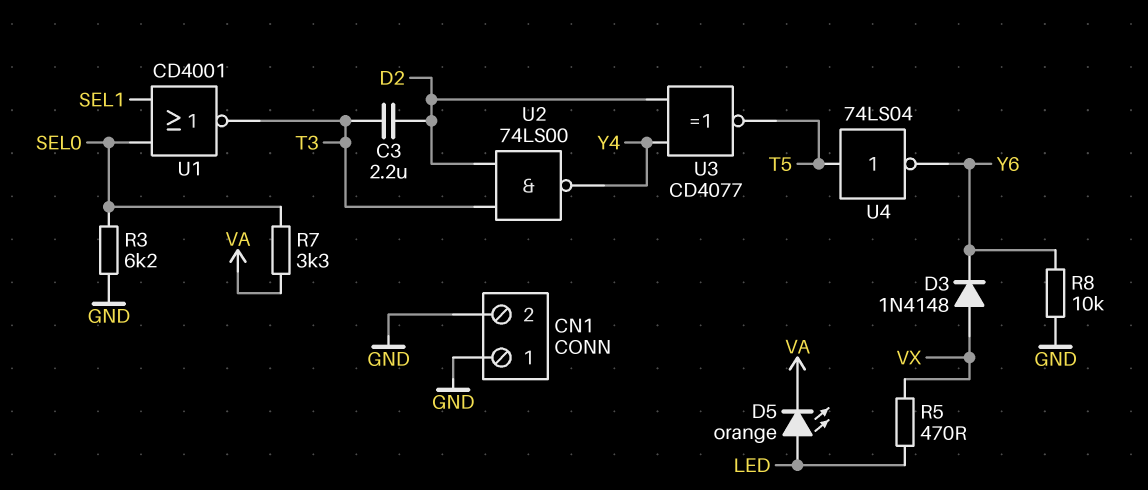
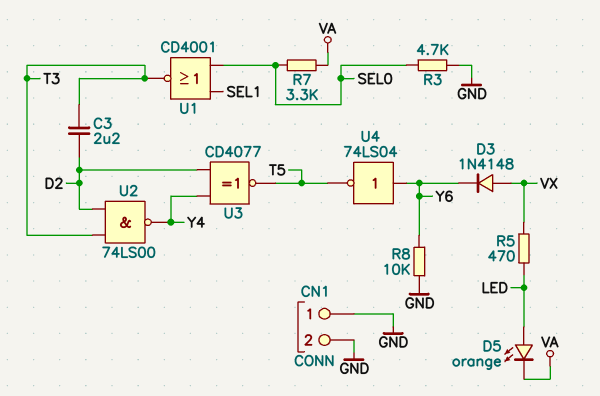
R3: 6.2k (GND, SEL0) -> 4.7k (GND, SEL0)
U4: NOT 74LS04 (in T5, out Y6) -> NOT 74LS04 (in Y6, out T5)

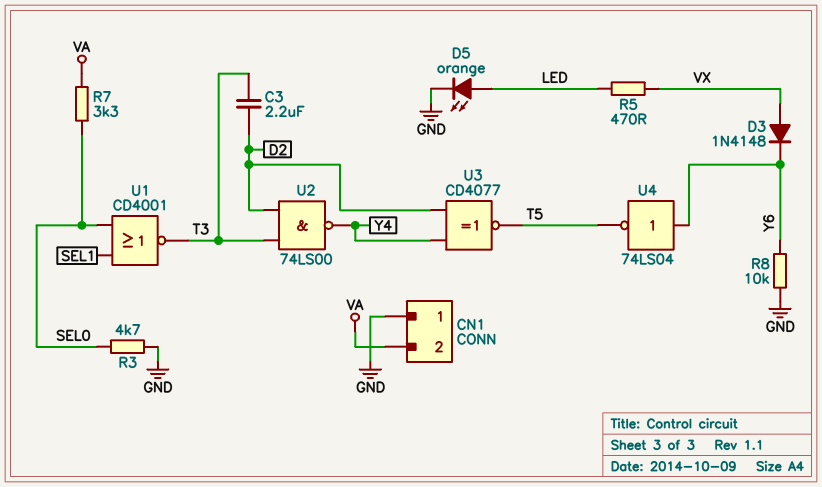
CN1 pin 2: GND -> VA
D5: LED orange (A LED, K VA) -> LED orange (A LED, K GND)

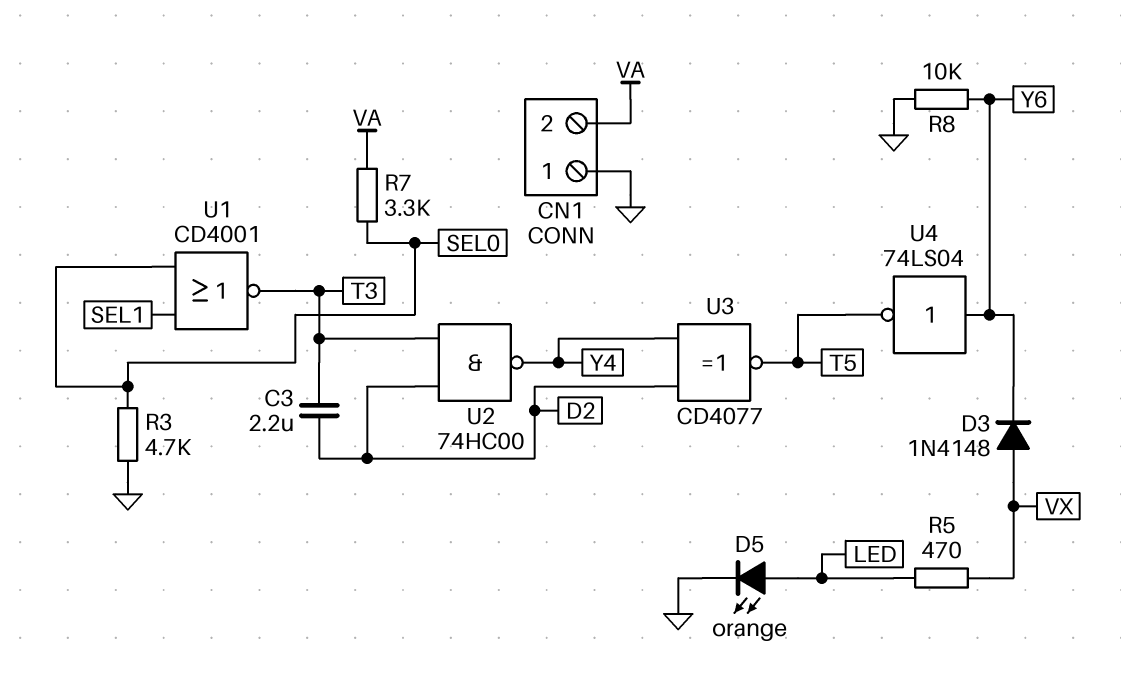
U2: NAND 74LS00 (in D2, in T3, out Y4) -> NAND 74HC00 (in D2, in T3, out Y4)

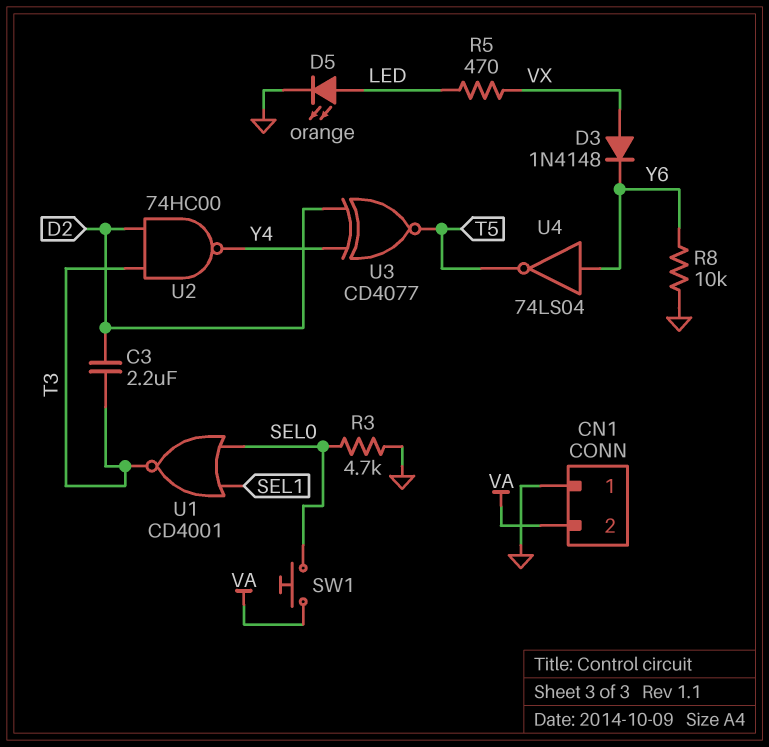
R7: 3.3k (SEL0, VA) -> none
SW1: none -> button (SEL0, VA)

